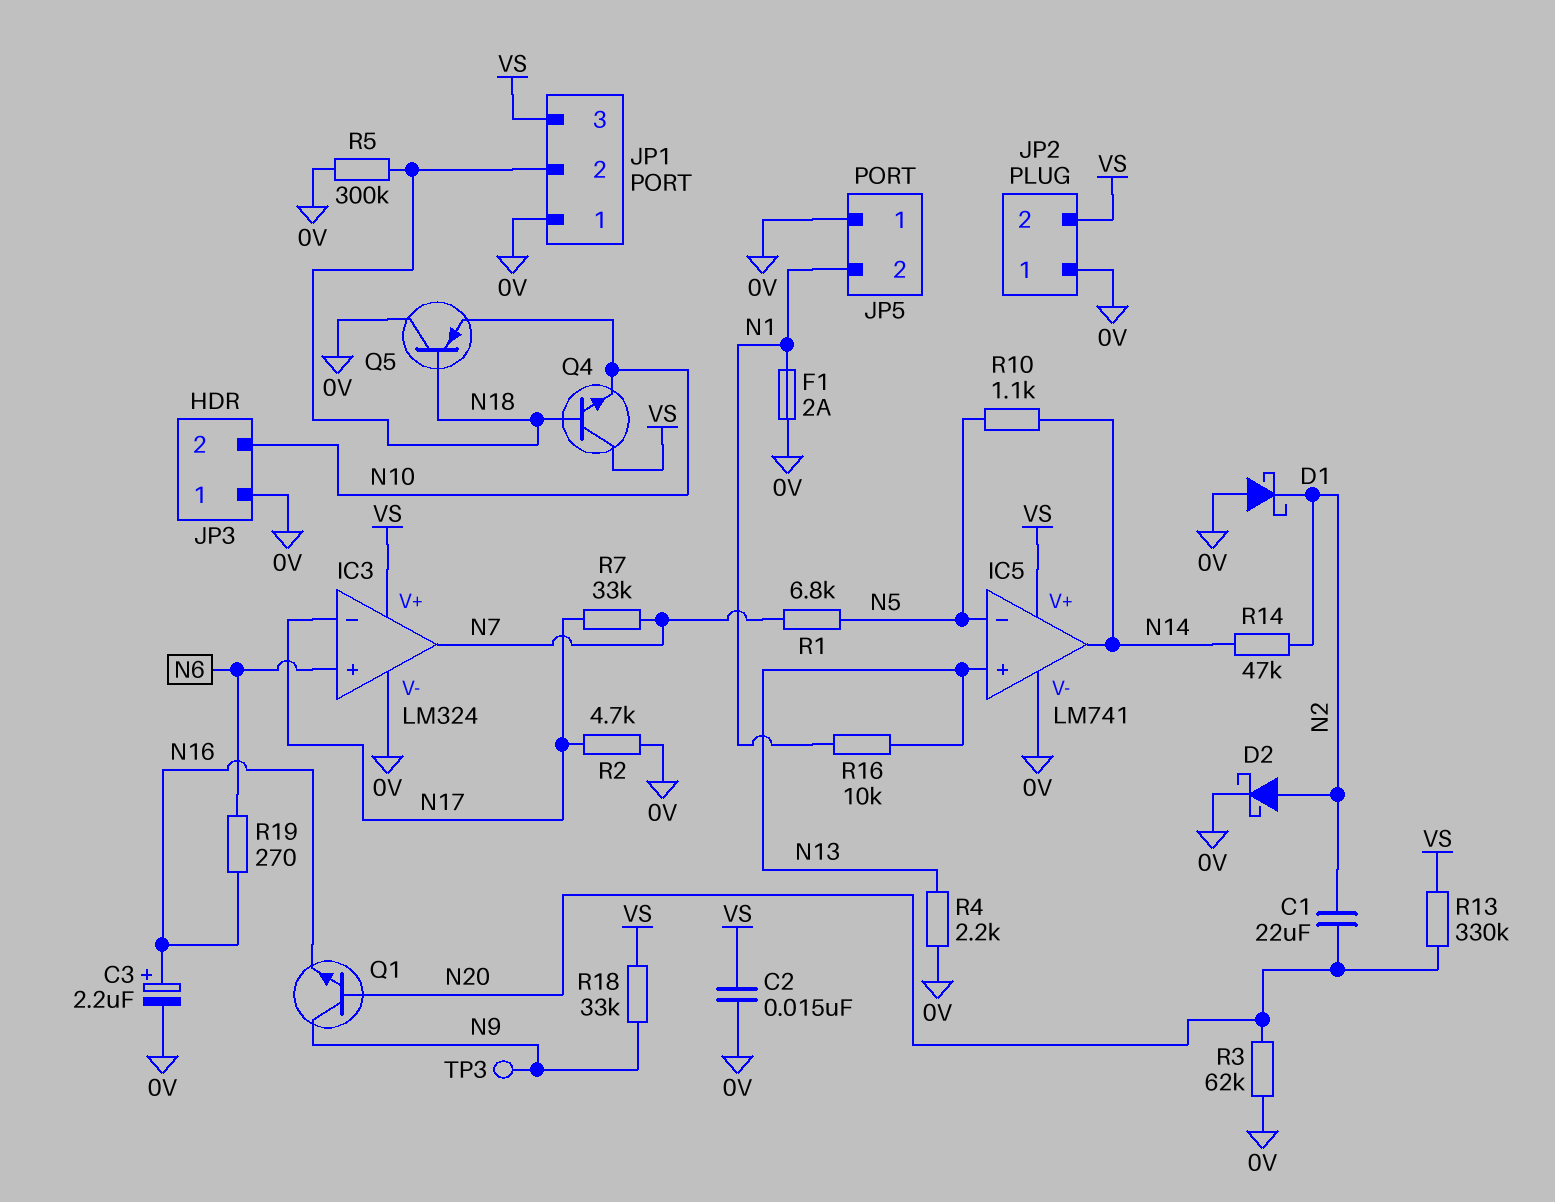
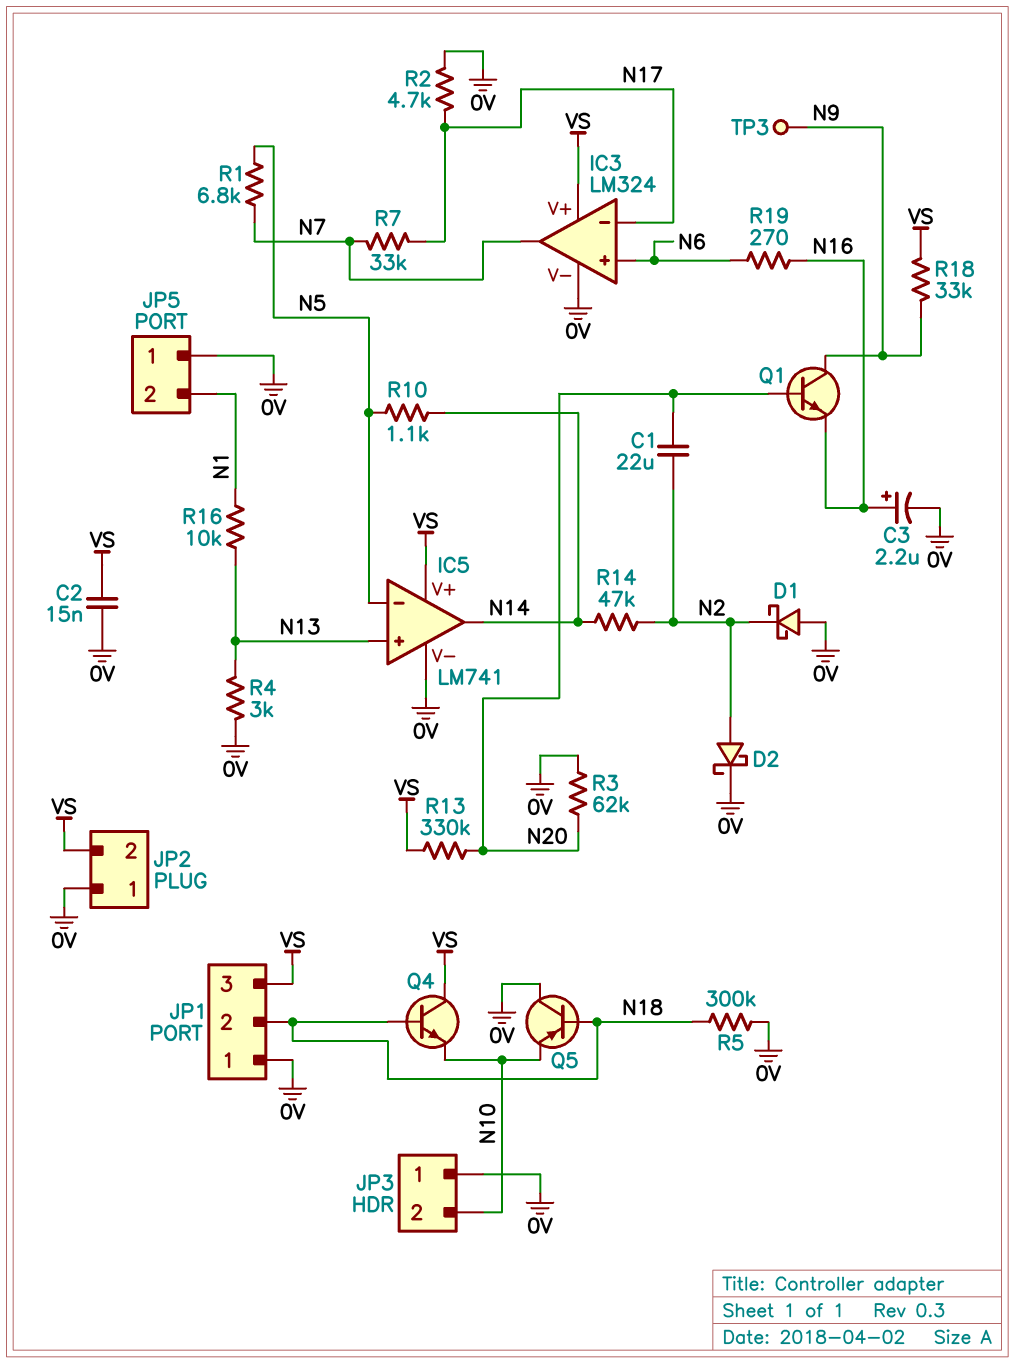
F1: 2A (0V, N1) -> none
R4: 2.2k (0V, N13) -> 3k (0V, N13)

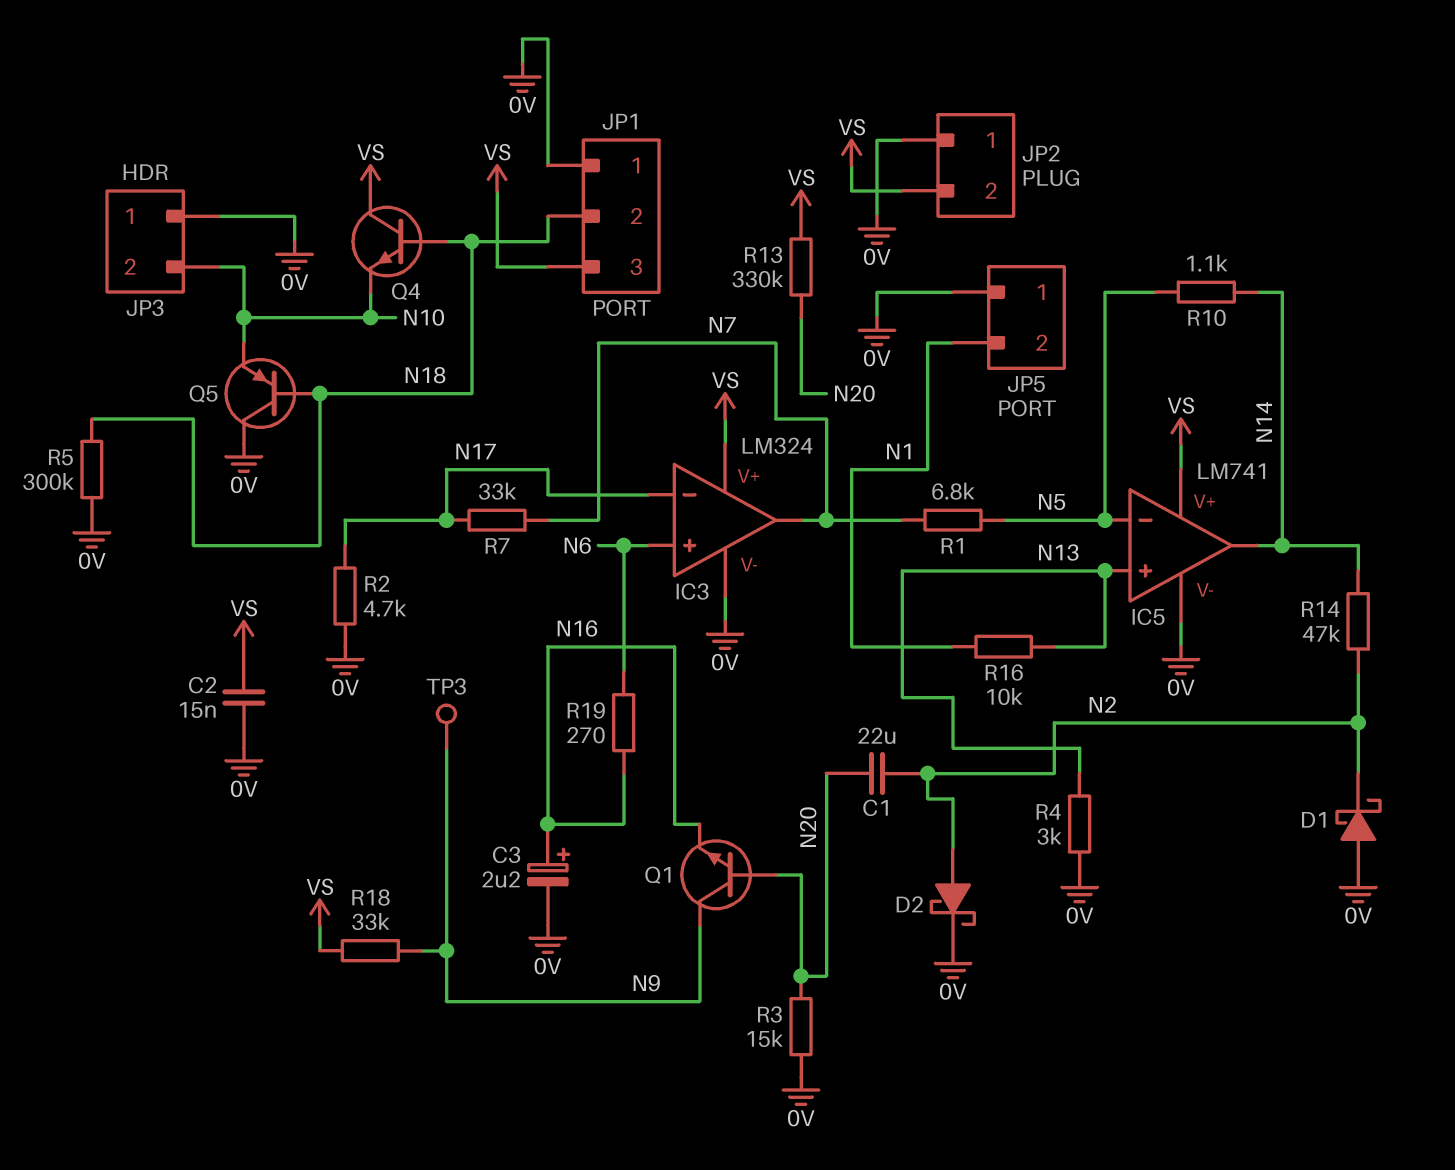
R3: 62k (0V, N20) -> 15k (0V, N20)

